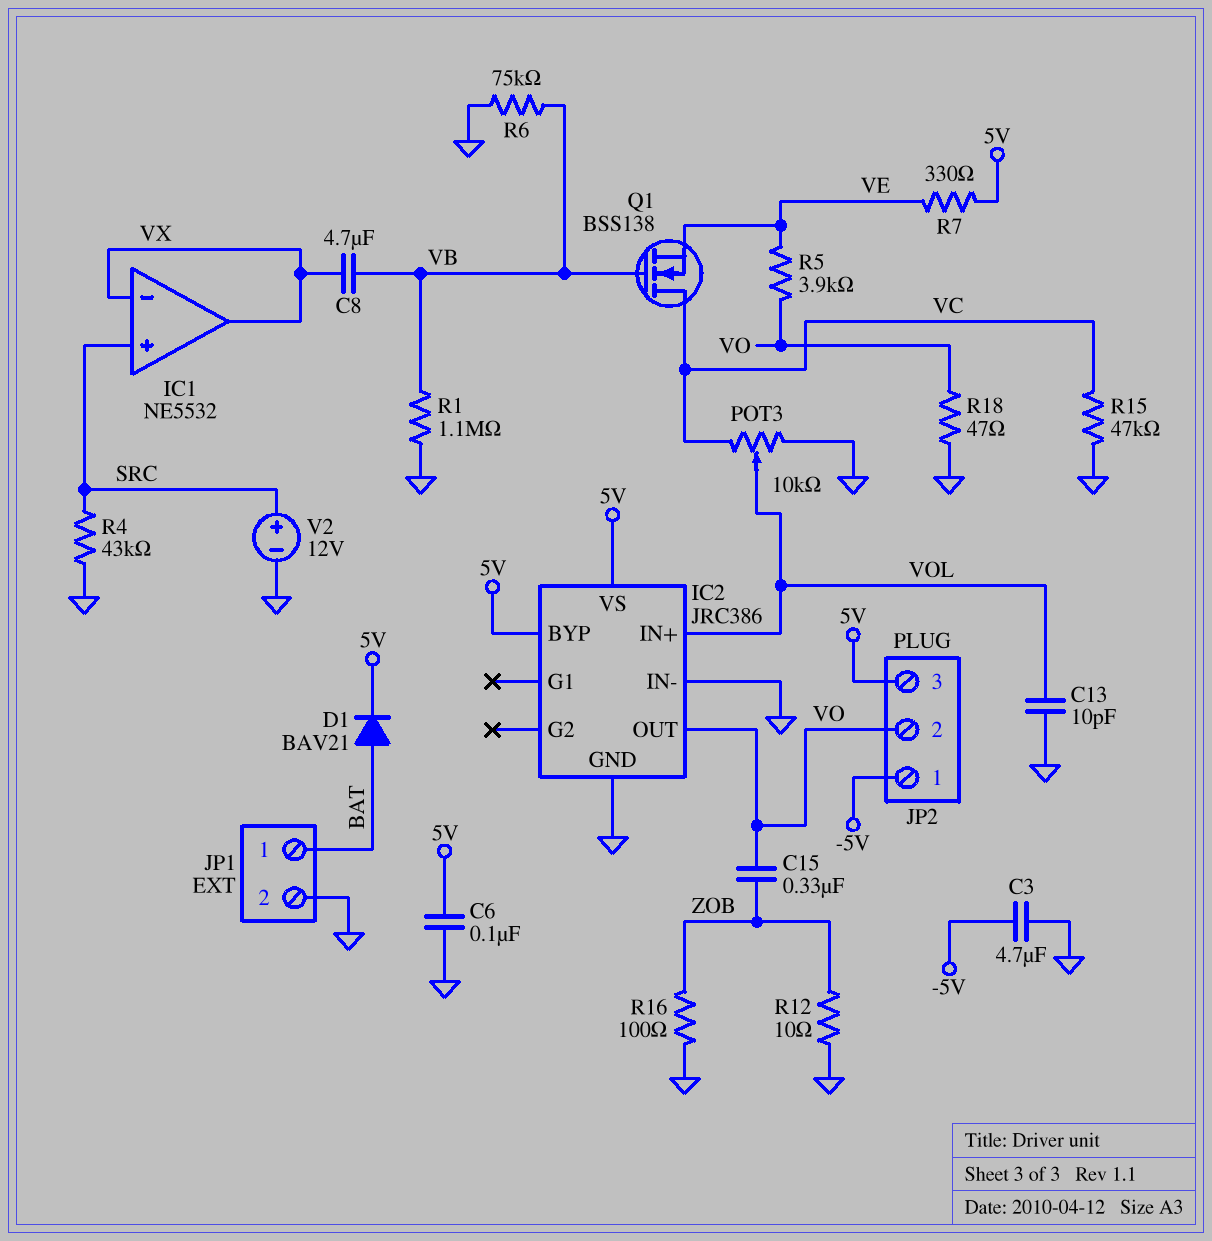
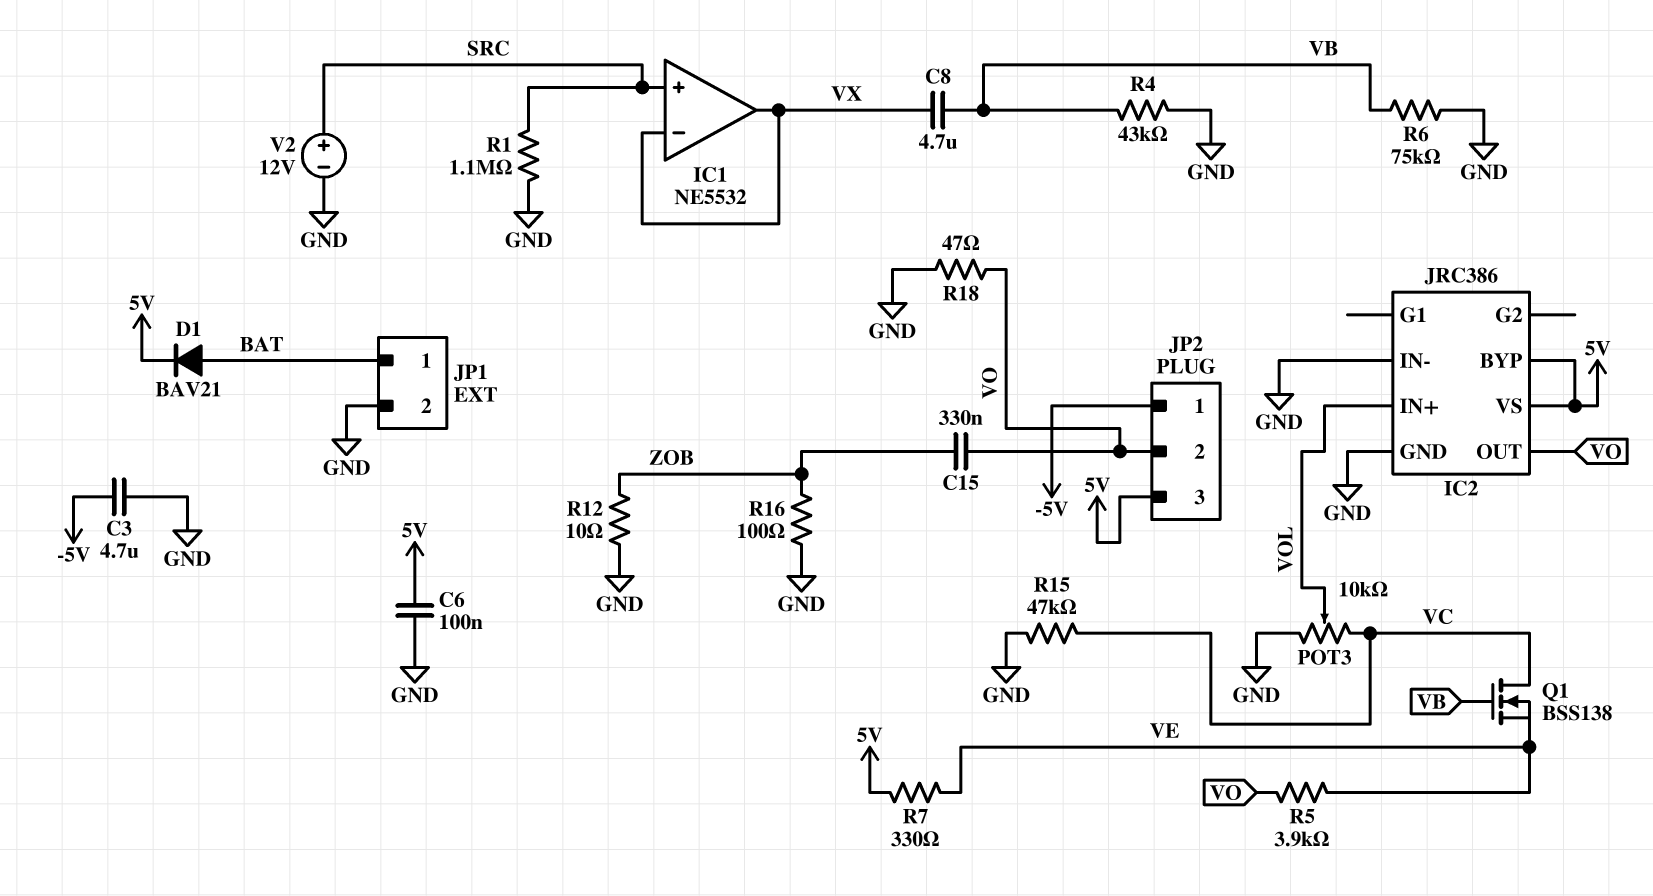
C13: 10pF (GND, VOL) -> none
R1: 1.1M (GND, VB) -> 1.1M (GND, SRC)
R4: 43k (GND, SRC) -> 43k (GND, VB)

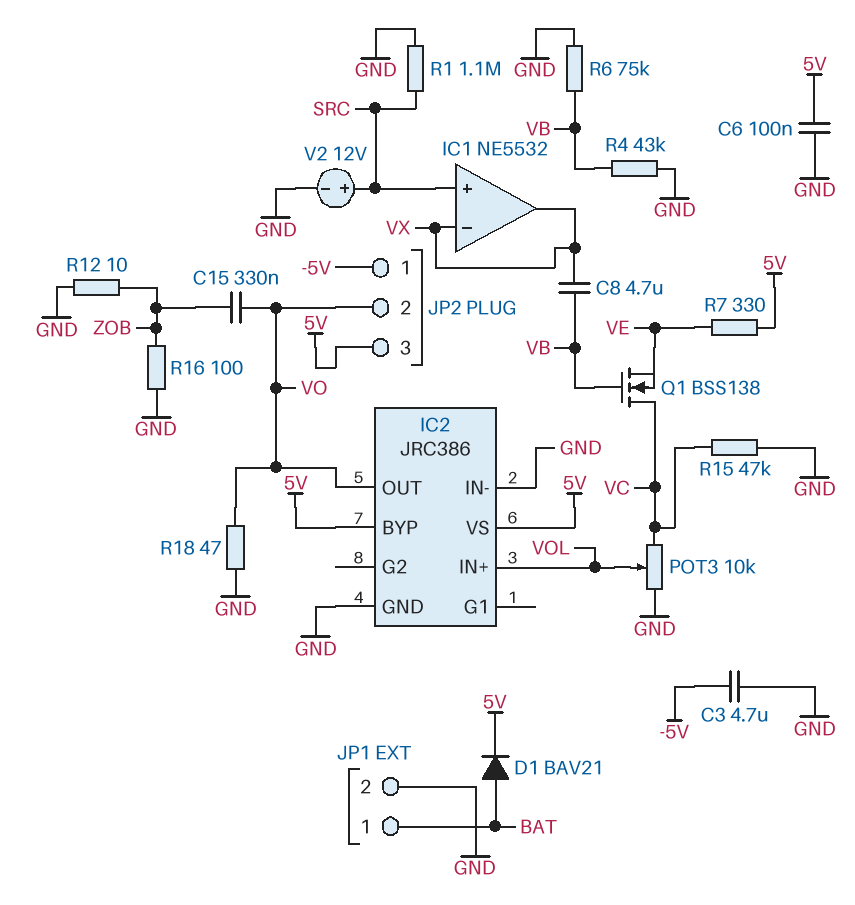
R5: 3.9k (VE, VO) -> none

